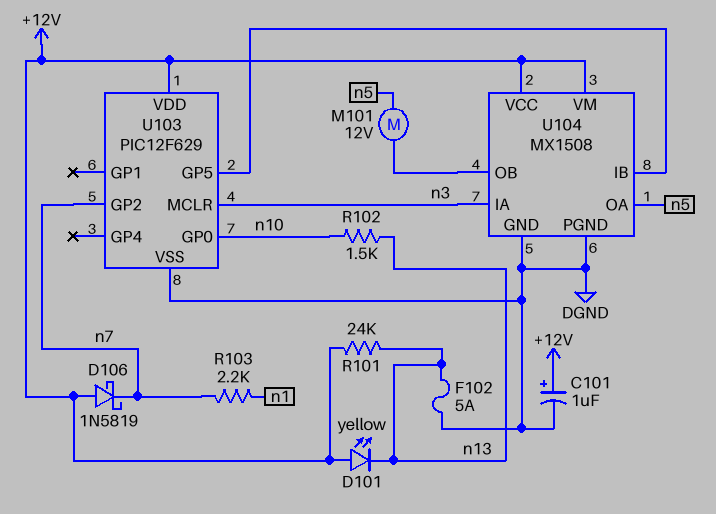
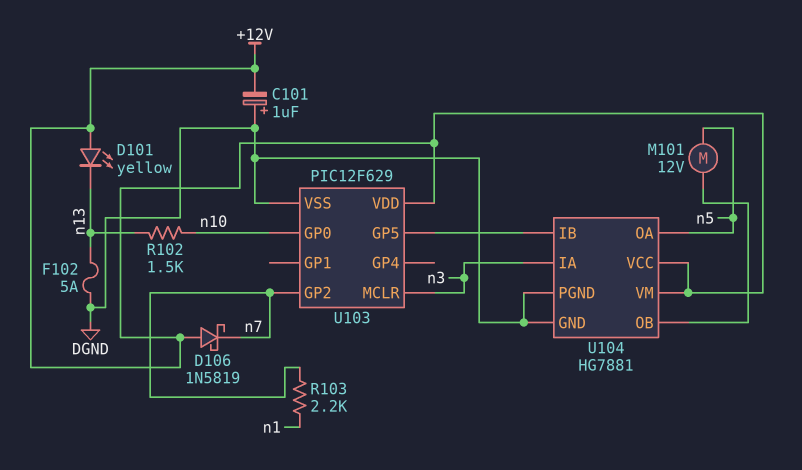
C101: 1uF (plus +12V, minus DGND) -> 1uF (plus DGND, minus +12V)
R101: 24k (+12V, n13) -> none
U104: MX1508 -> HG7881

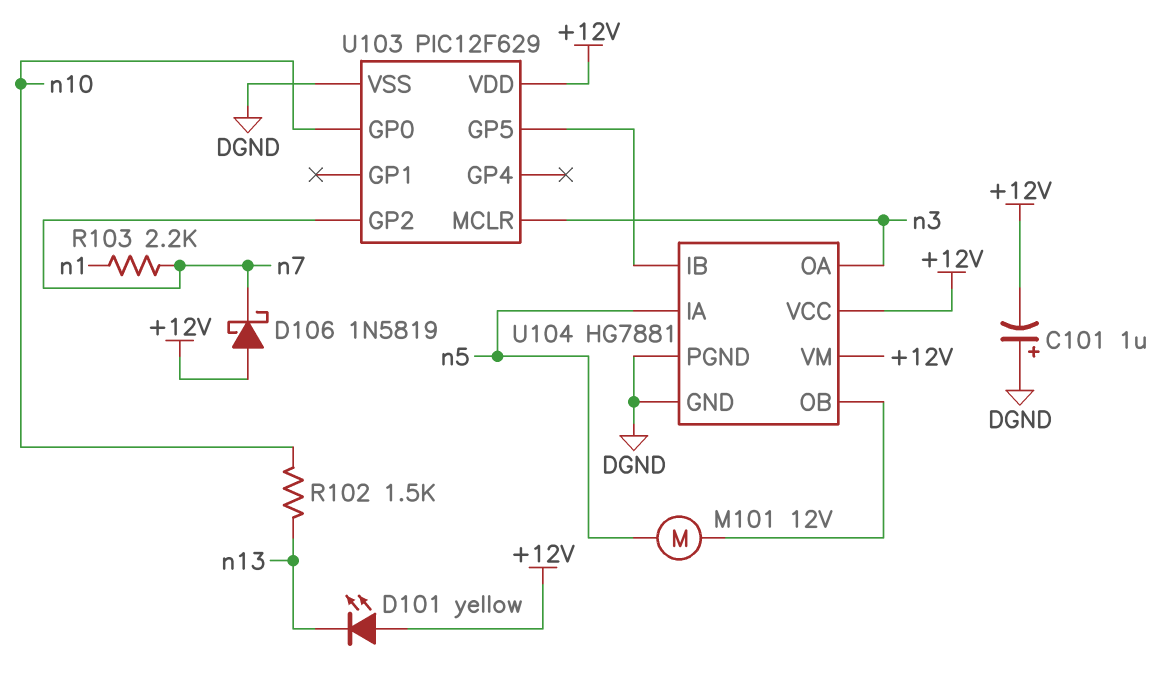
F102: 5A (DGND, n13) -> none
U104 pin IA: n3 -> n5
U104 pin OA: n5 -> n3

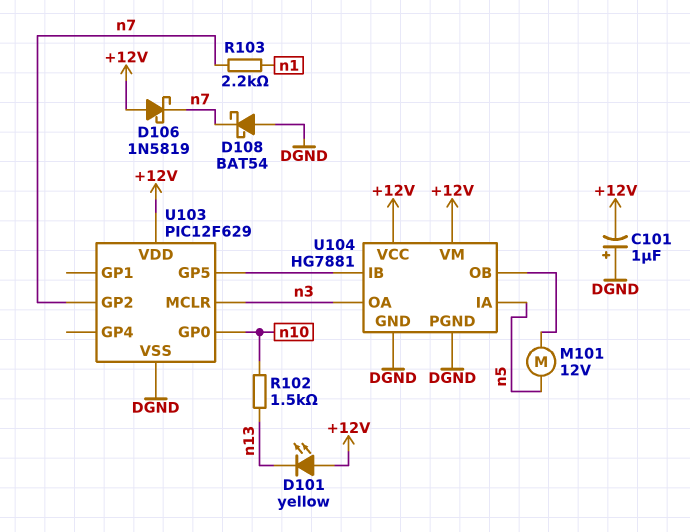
D108: none -> schottky BAT54 (A DGND, K n7)

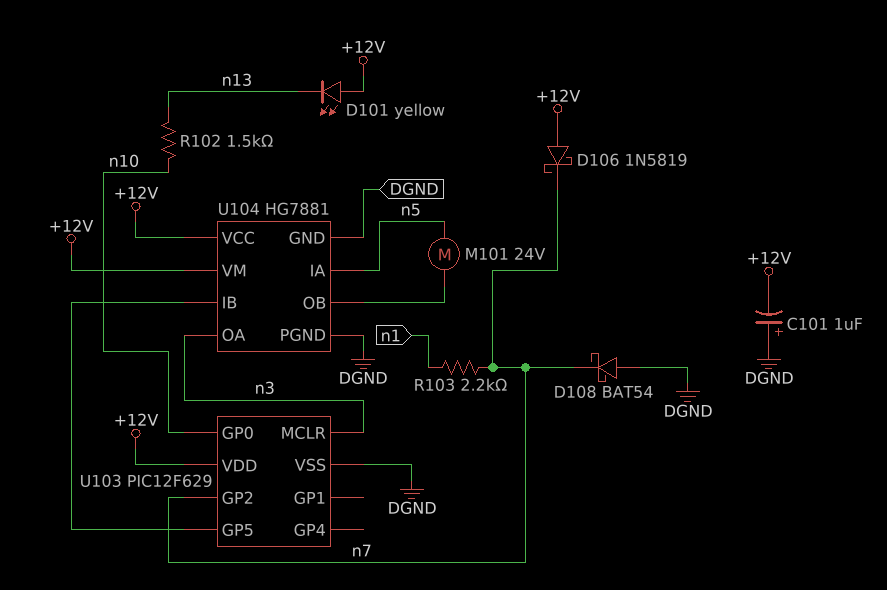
M101: motor 12V (U104/OB, n5) -> motor 24V (U104/OB, n5)

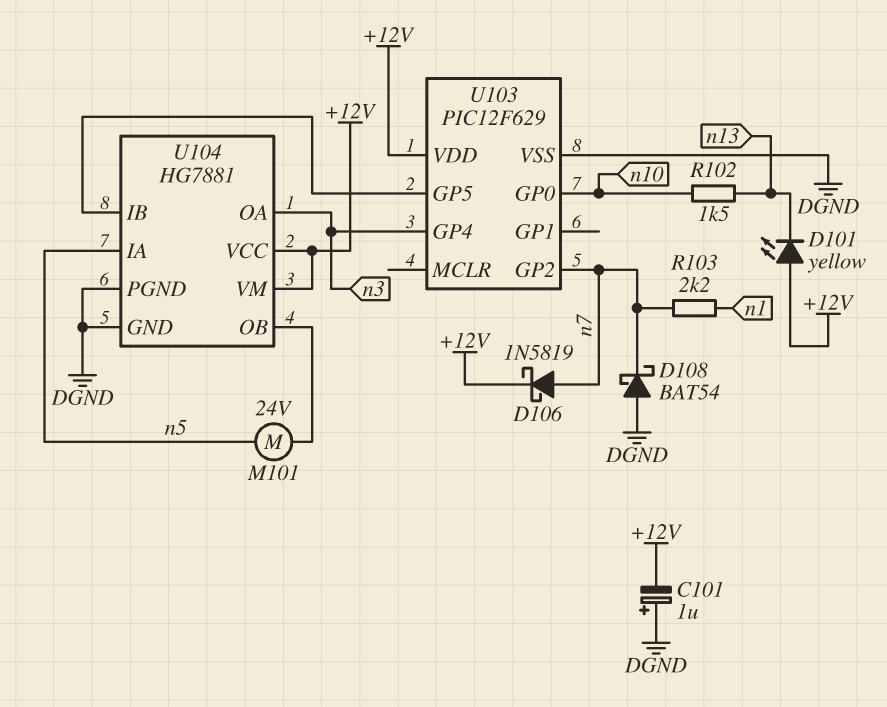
D106: schottky 1N5819 (A +12V, K n7) -> schottky 1N5819 (A n7, K +12V)
U103 pin GP4: none -> n3
U103 pin MCLR: n3 -> none

